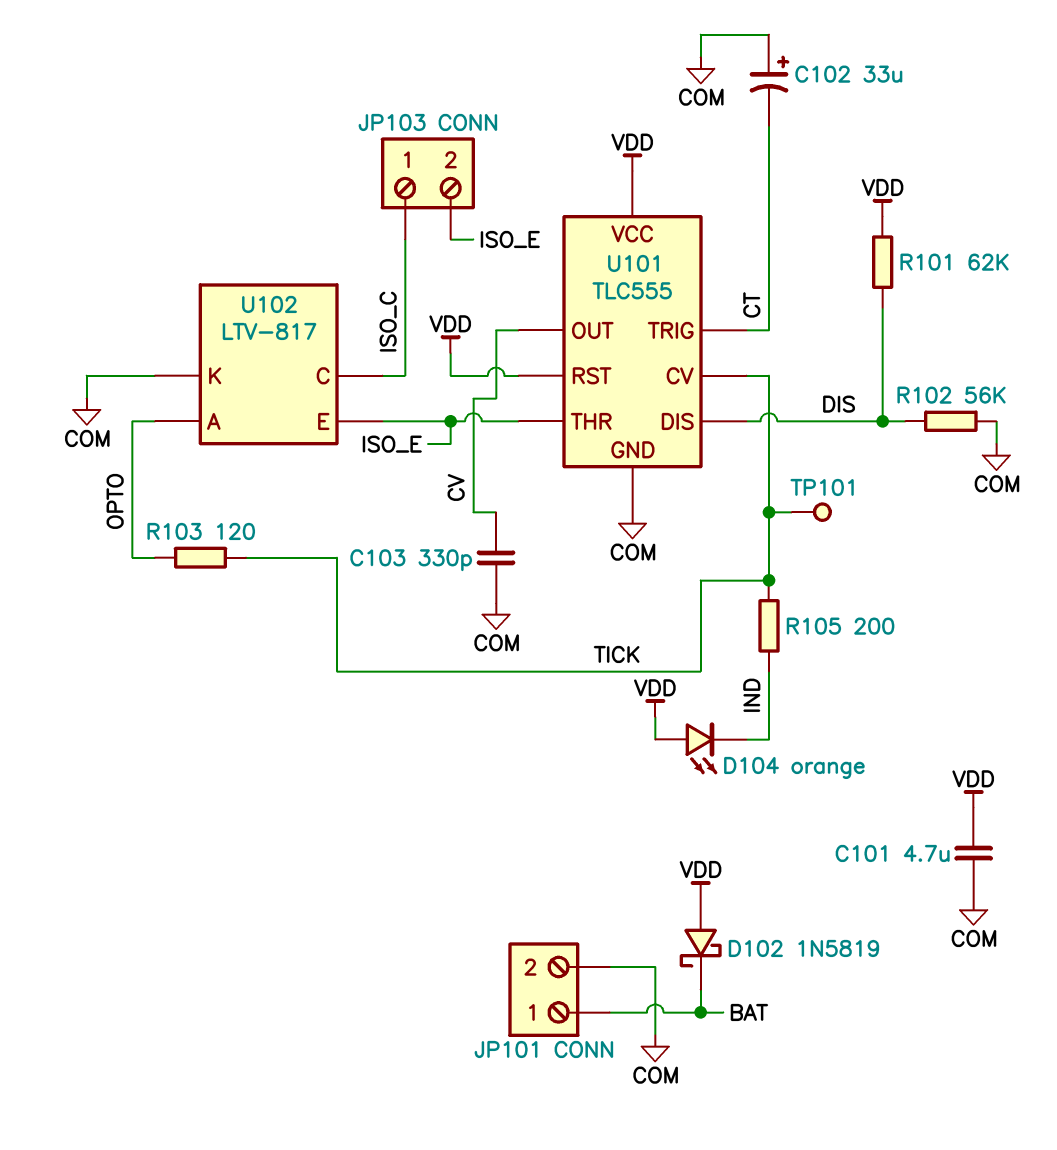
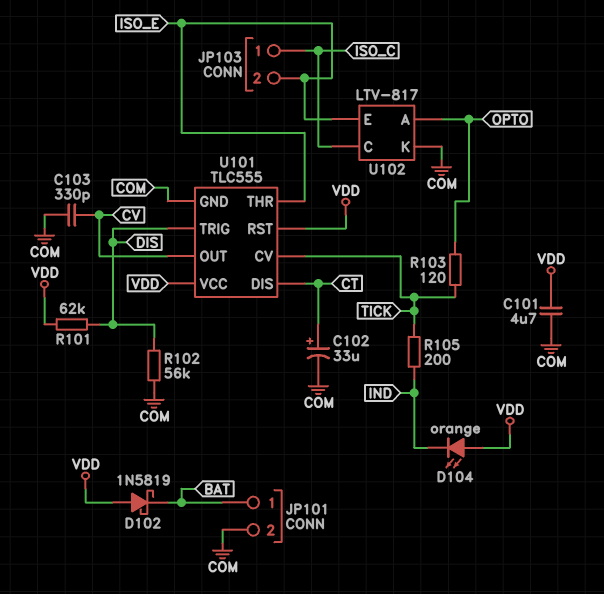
C102: 33uF (plus COM, minus CT) -> 33uF (plus CT, minus COM)
TP101: test point (TICK) -> none
U101 pin DIS: DIS -> CT
U101 pin TRIG: CT -> DIS

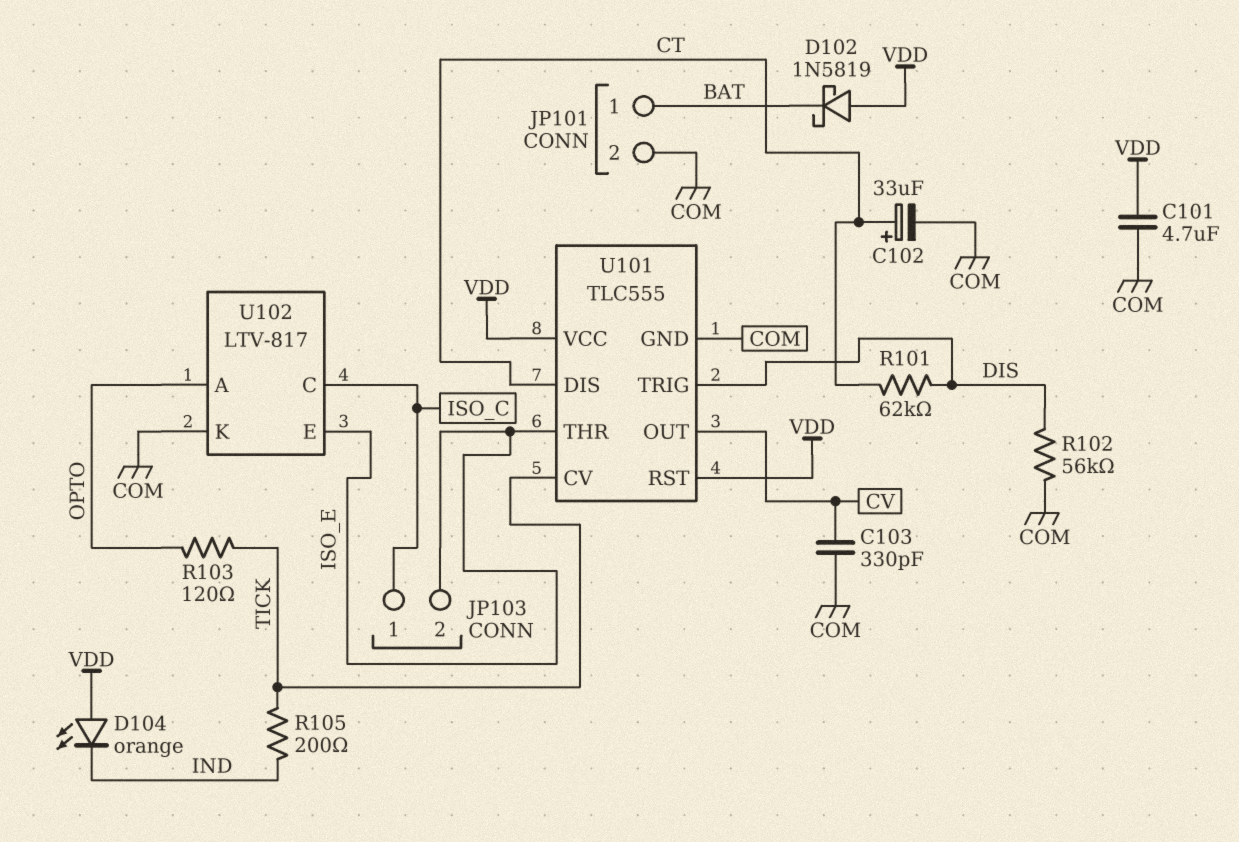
R101: 62k (DIS, VDD) -> 62k (CT, DIS)

